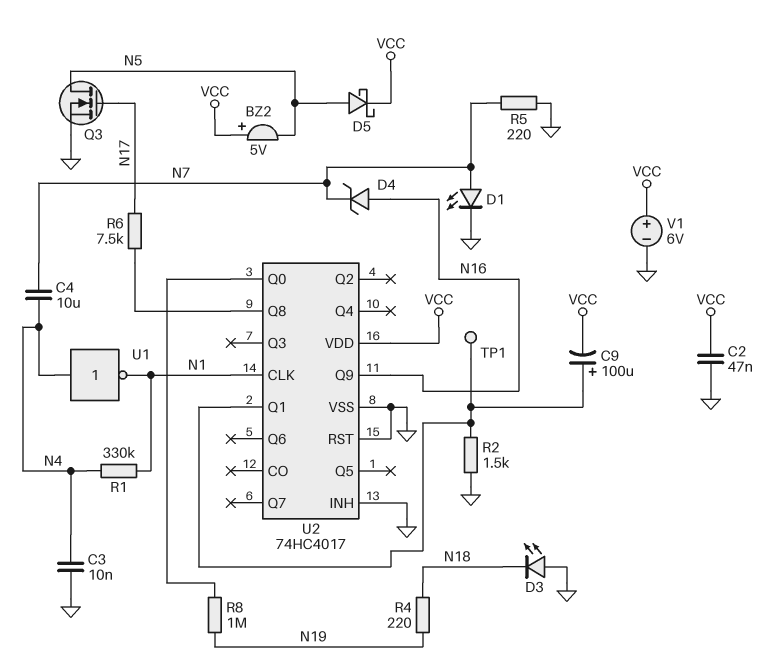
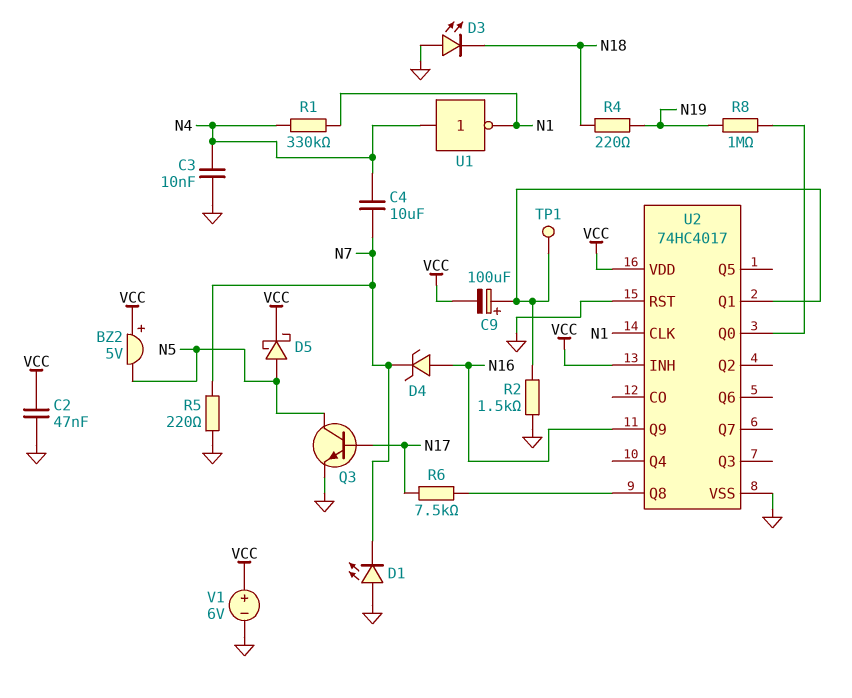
D1: LED (A N7, K GND) -> LED (A GND, K N7)
Q3: NMOS (G N17, D N5, S GND) -> NPN (B N17, C N5, E GND)
U2 pin INH: GND -> VCC

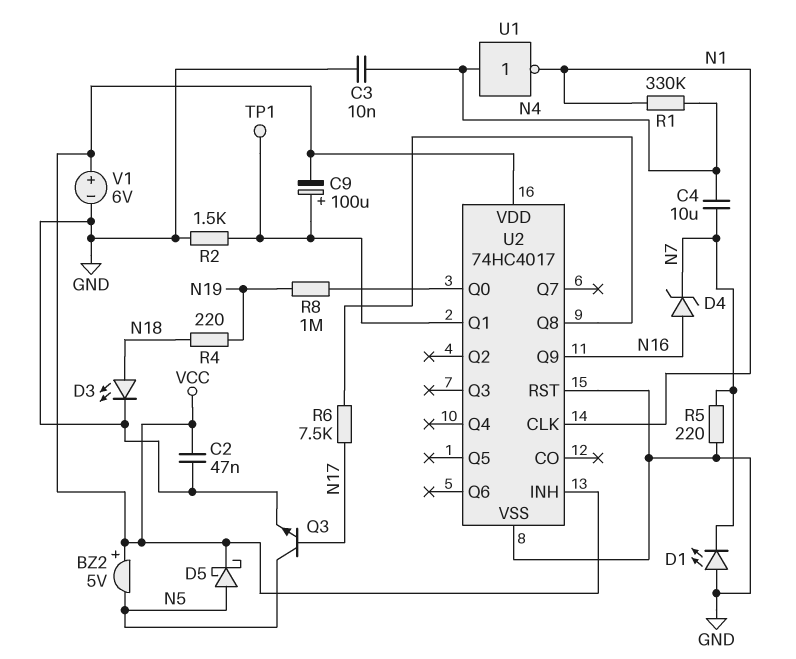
D3: LED (A GND, K N18) -> LED (A N18, K GND)

